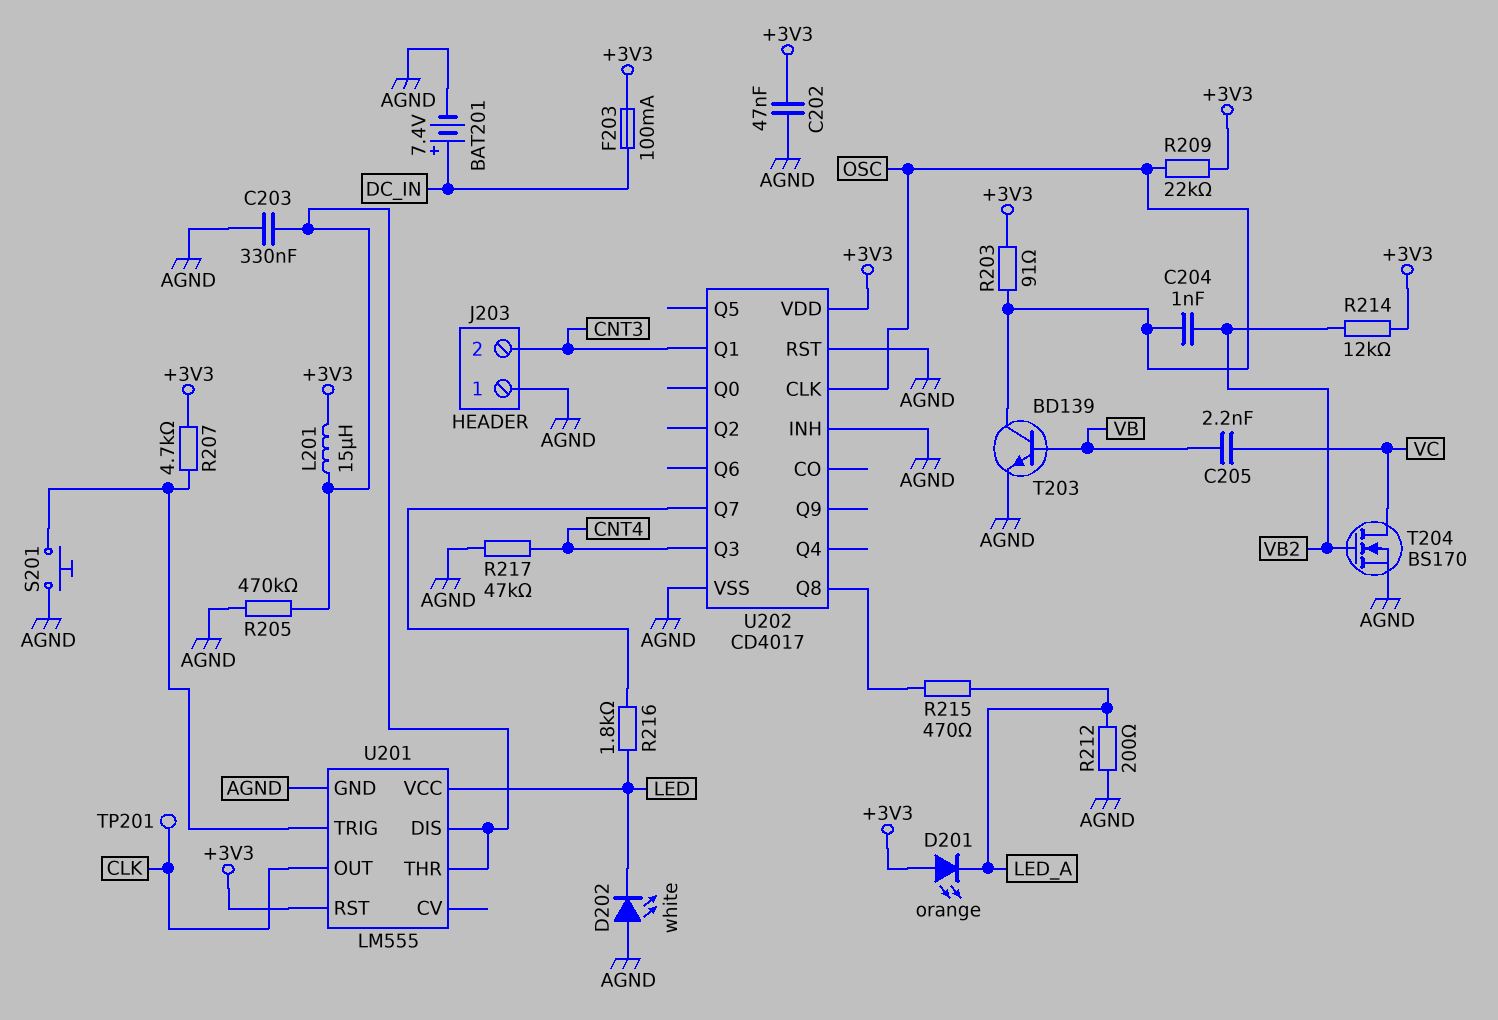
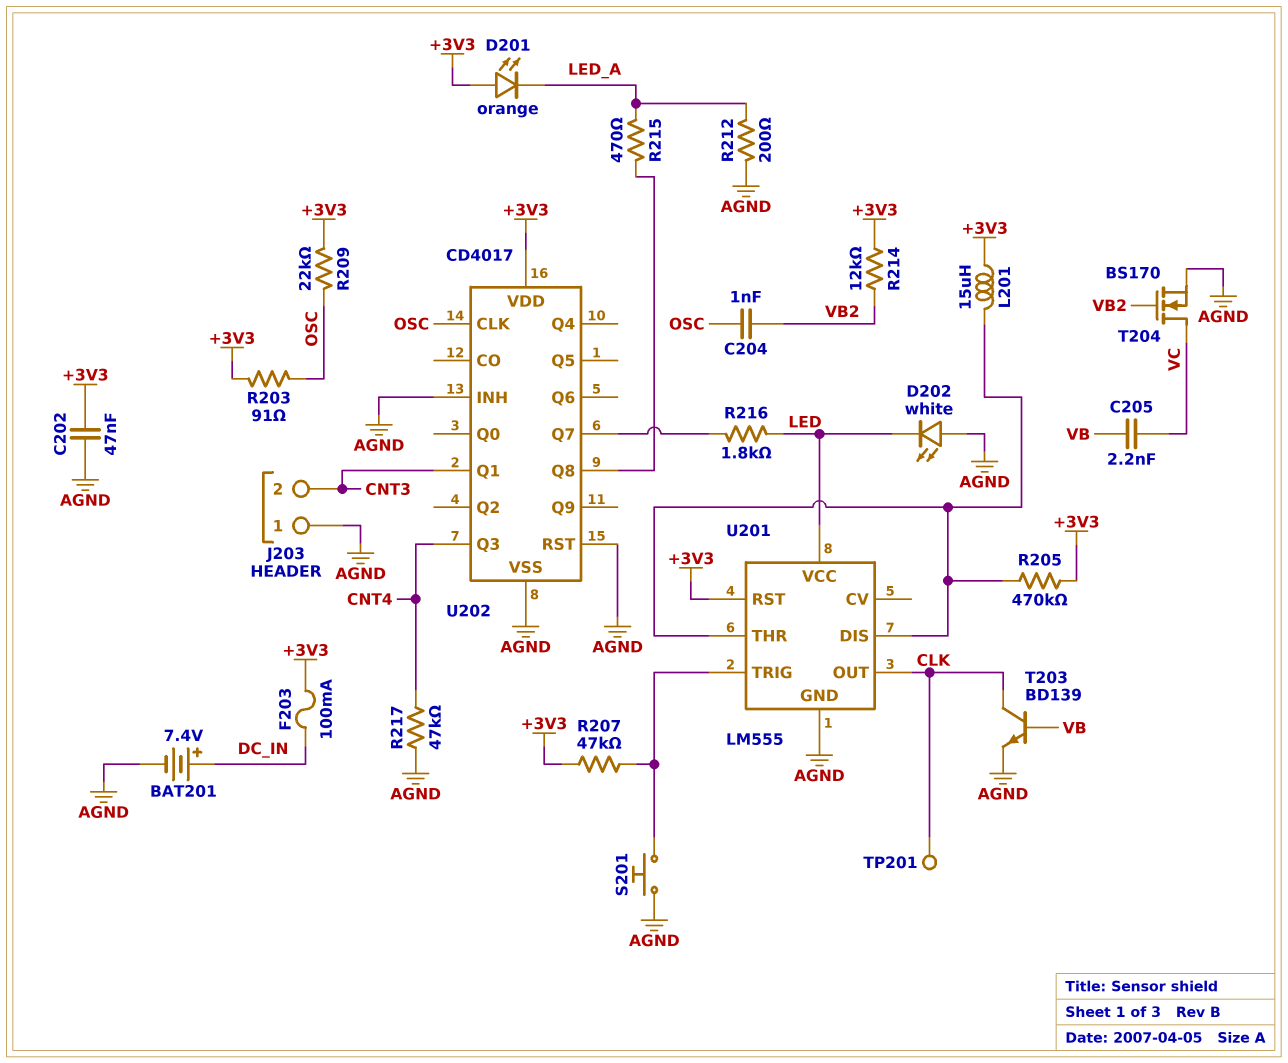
C203: 330nF (AGND, U201/DIS) -> none
R205: 470k (AGND, U201/DIS) -> 470k (+3V3, U201/DIS)
R207: 4.7k (+3V3, U201/TRIG) -> 47k (+3V3, U201/TRIG)
T203: NPN BD139 (B VB, C OSC, E AGND) -> NPN BD139 (B VB, C CLK, E AGND)

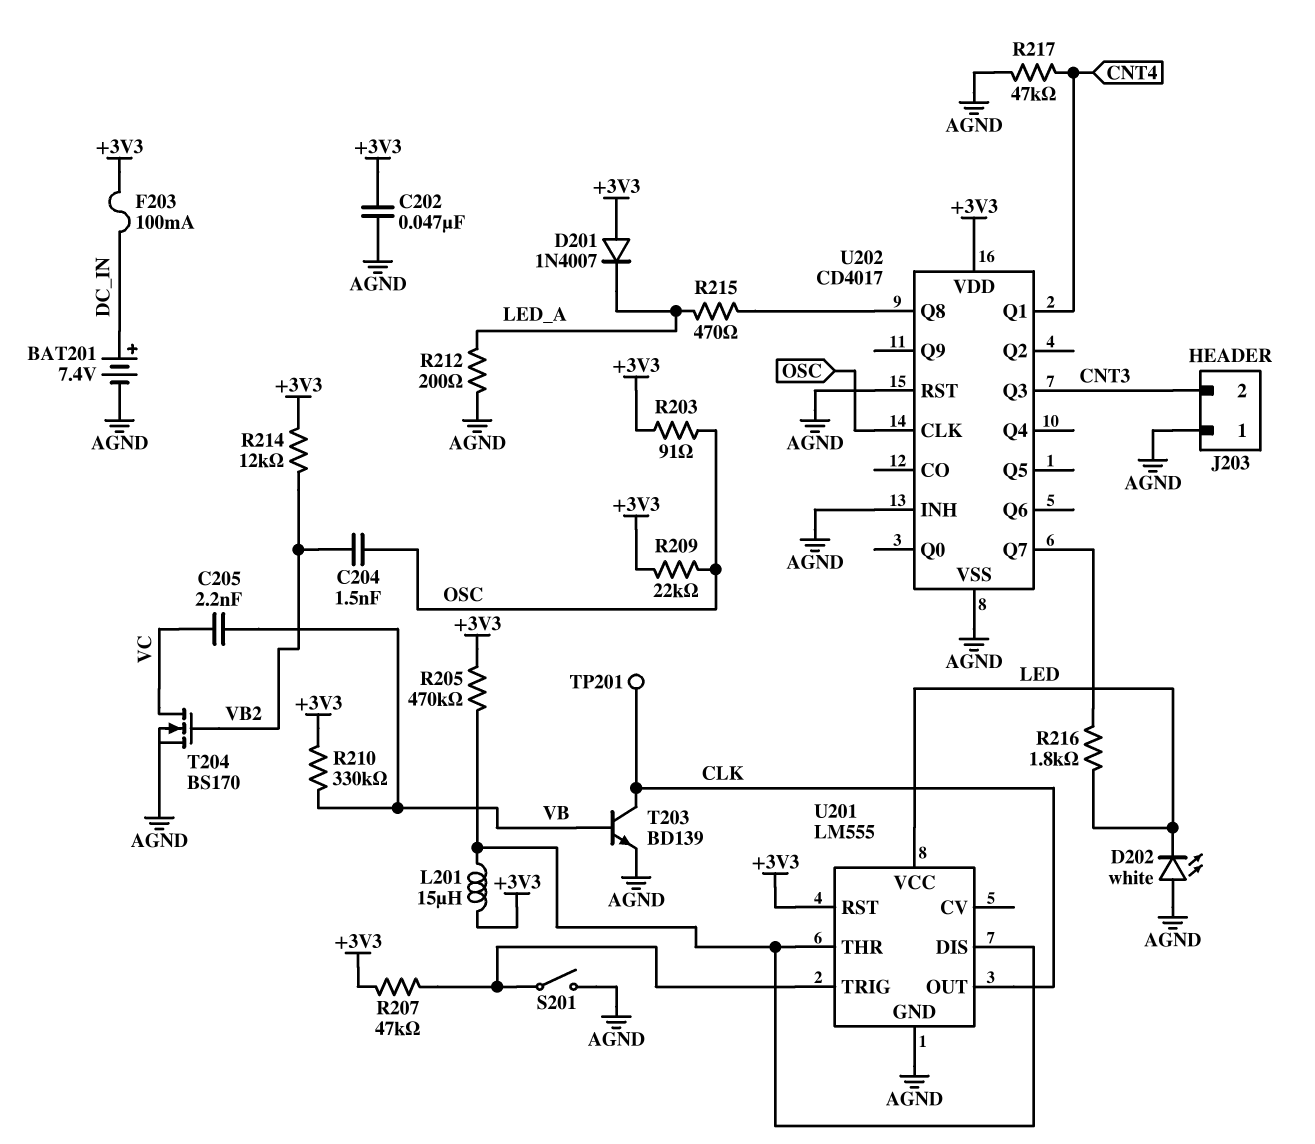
C204: 1nF (OSC, VB2) -> 1.5nF (OSC, VB2)
D201: LED orange (A +3V3, K LED_A) -> diode 1N4007 (A +3V3, K LED_A)
R210: none -> 330k (+3V3, VB)
S201: button (AGND, U201/TRIG) -> switch (AGND, U201/TRIG)
U202 pin Q1: CNT3 -> CNT4
U202 pin Q3: CNT4 -> CNT3

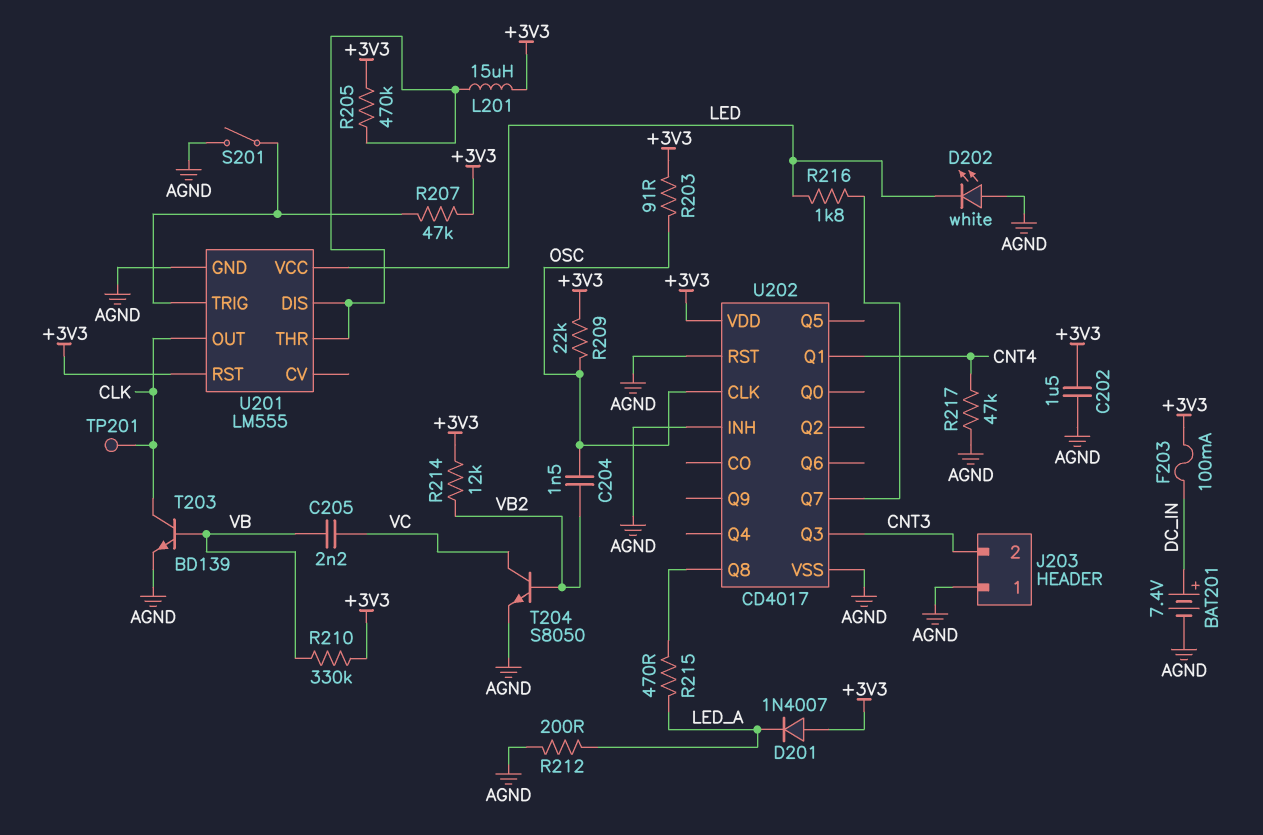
C202: 47nF (+3V3, AGND) -> 1.5uF (+3V3, AGND)
T204: NMOS BS170 (G VB2, D VC, S AGND) -> NPN S8050 (B VB2, C VC, E AGND)

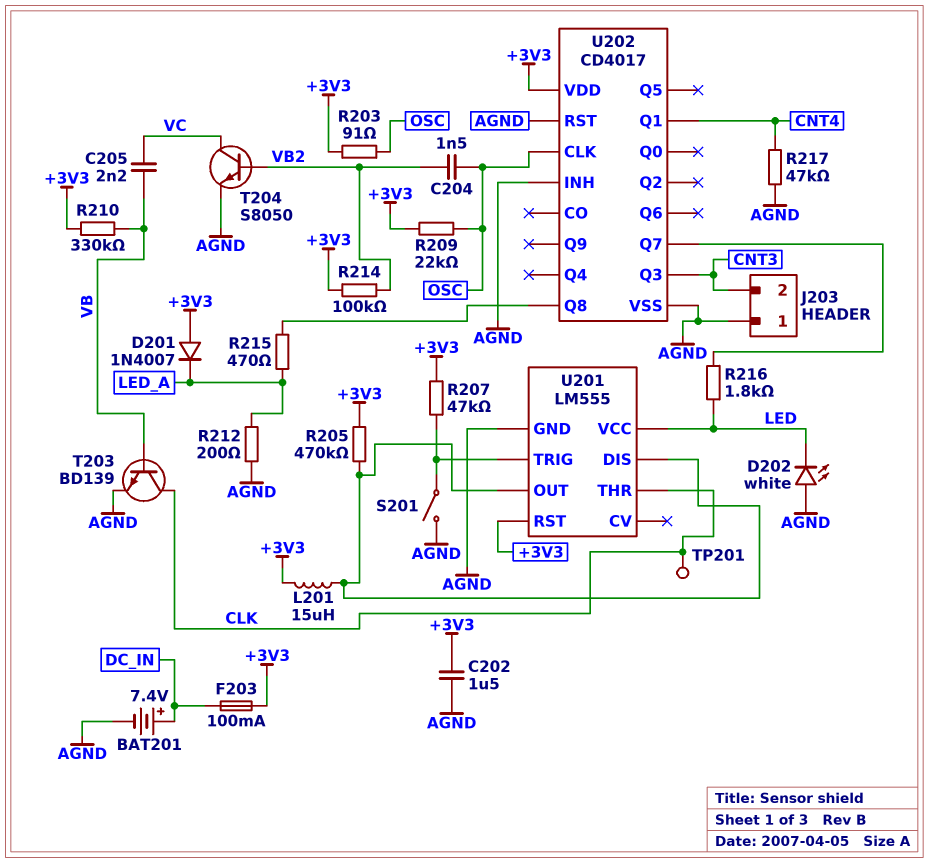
R214: 12k (+3V3, VB2) -> 100k (+3V3, VB2)
U201 pin OUT: CLK -> U201/DIS
U201 pin THR: U201/DIS -> CLK

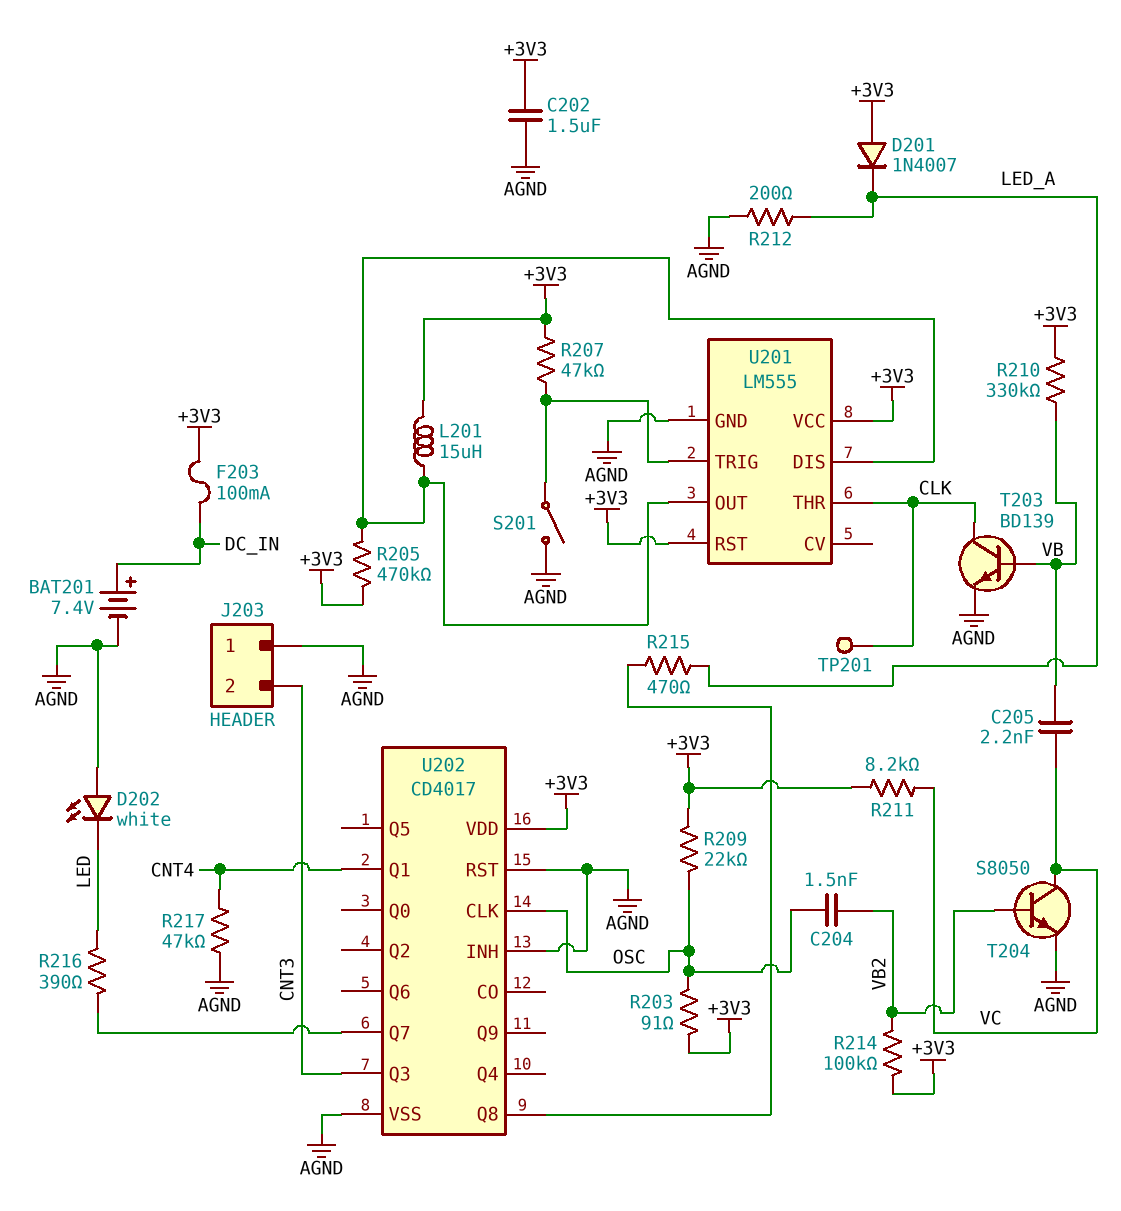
R211: none -> 8.2k (+3V3, VC)
R216: 1.8k (LED, U202/Q7) -> 390 (LED, U202/Q7)
U201 pin VCC: LED -> +3V3

